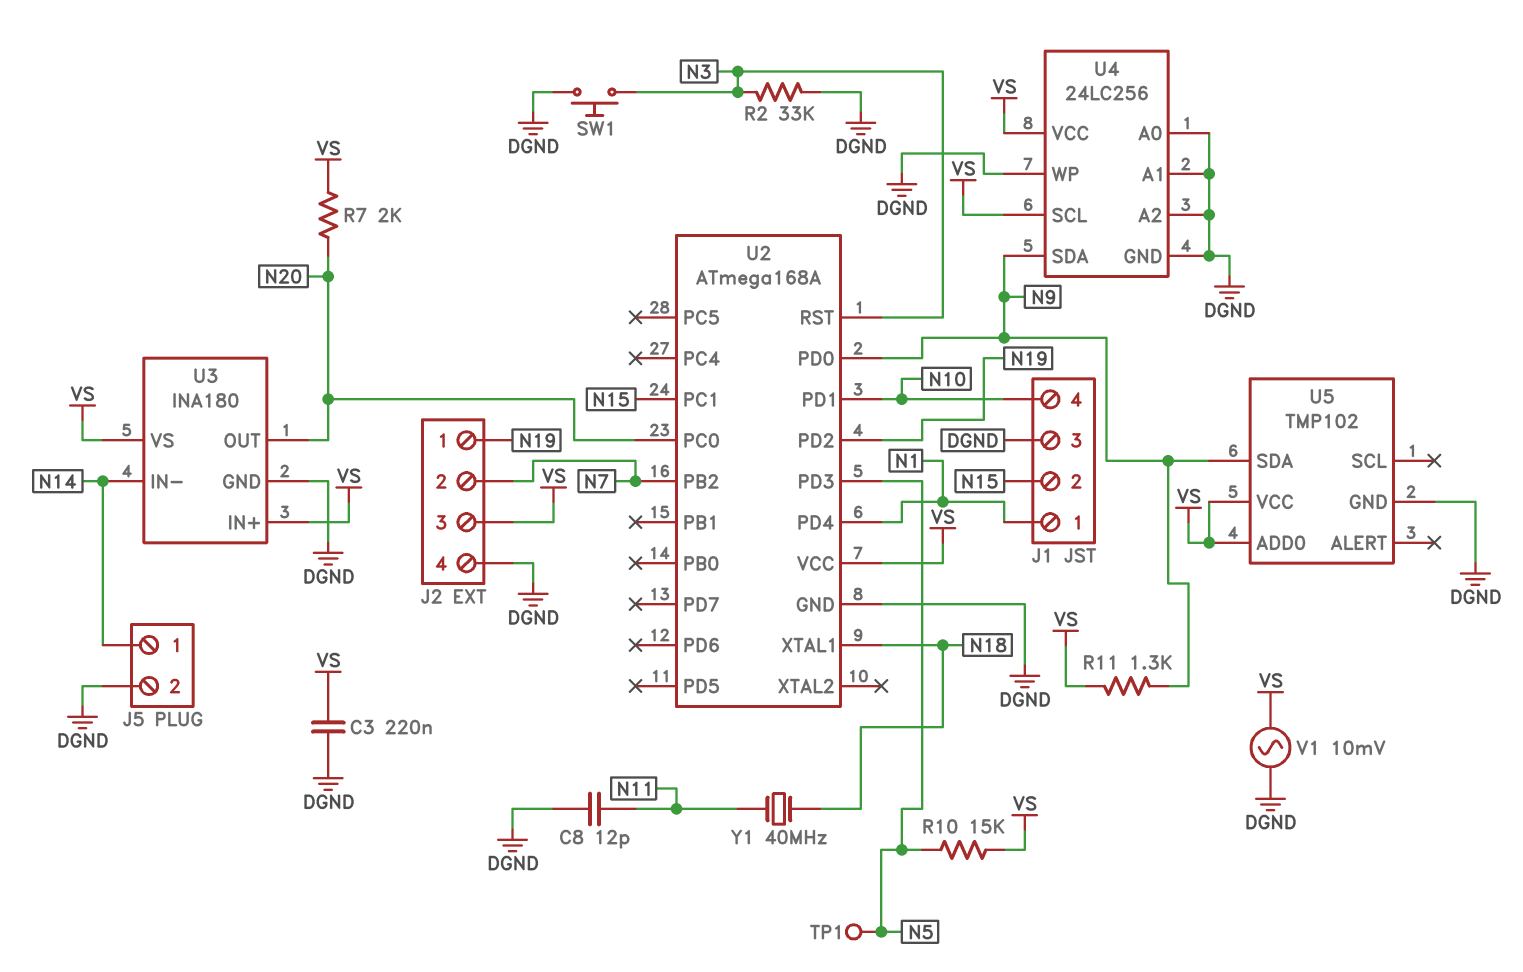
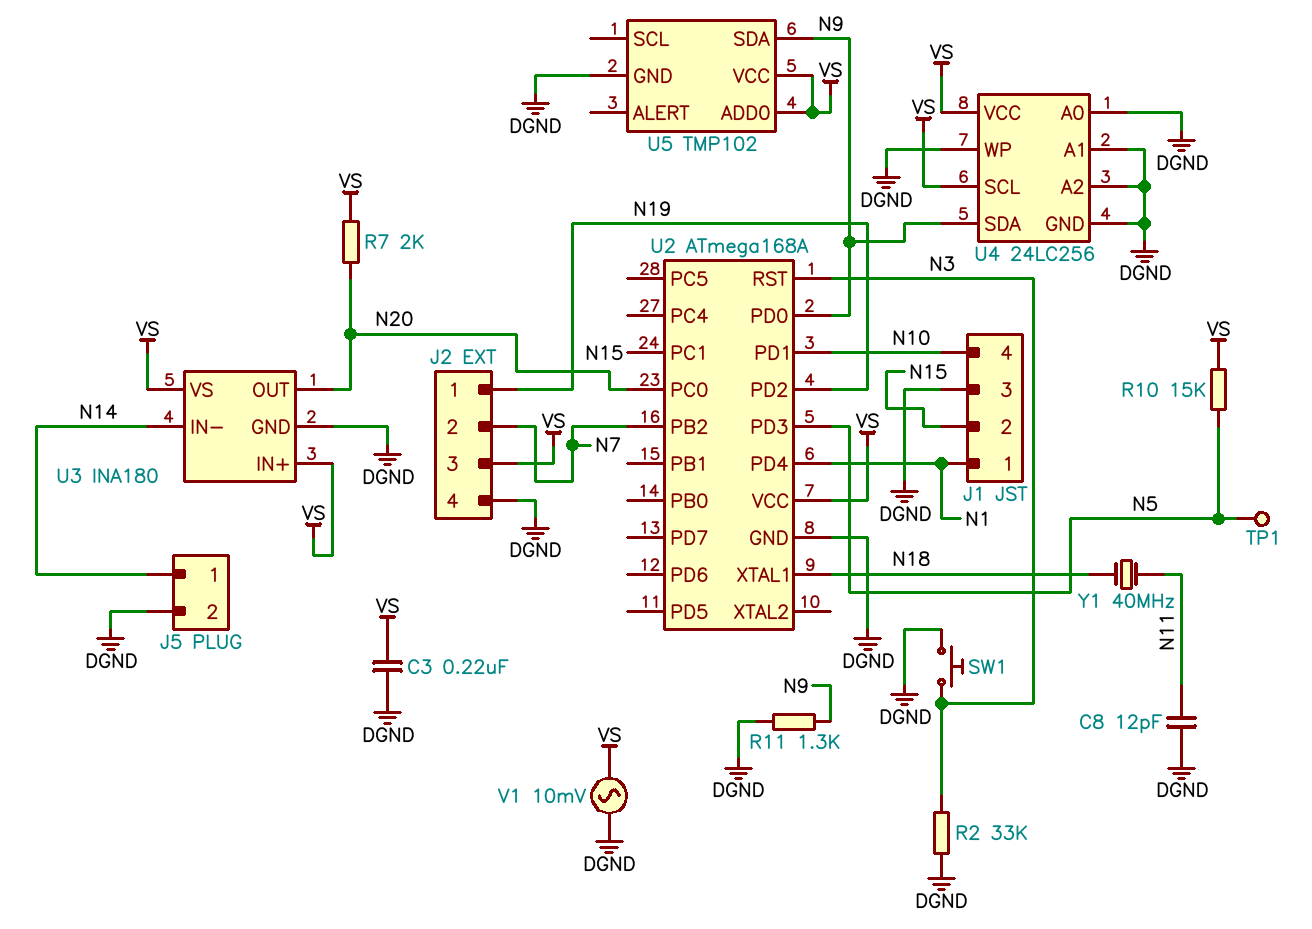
R11: 1.3k (N9, VS) -> 1.3k (DGND, N9)

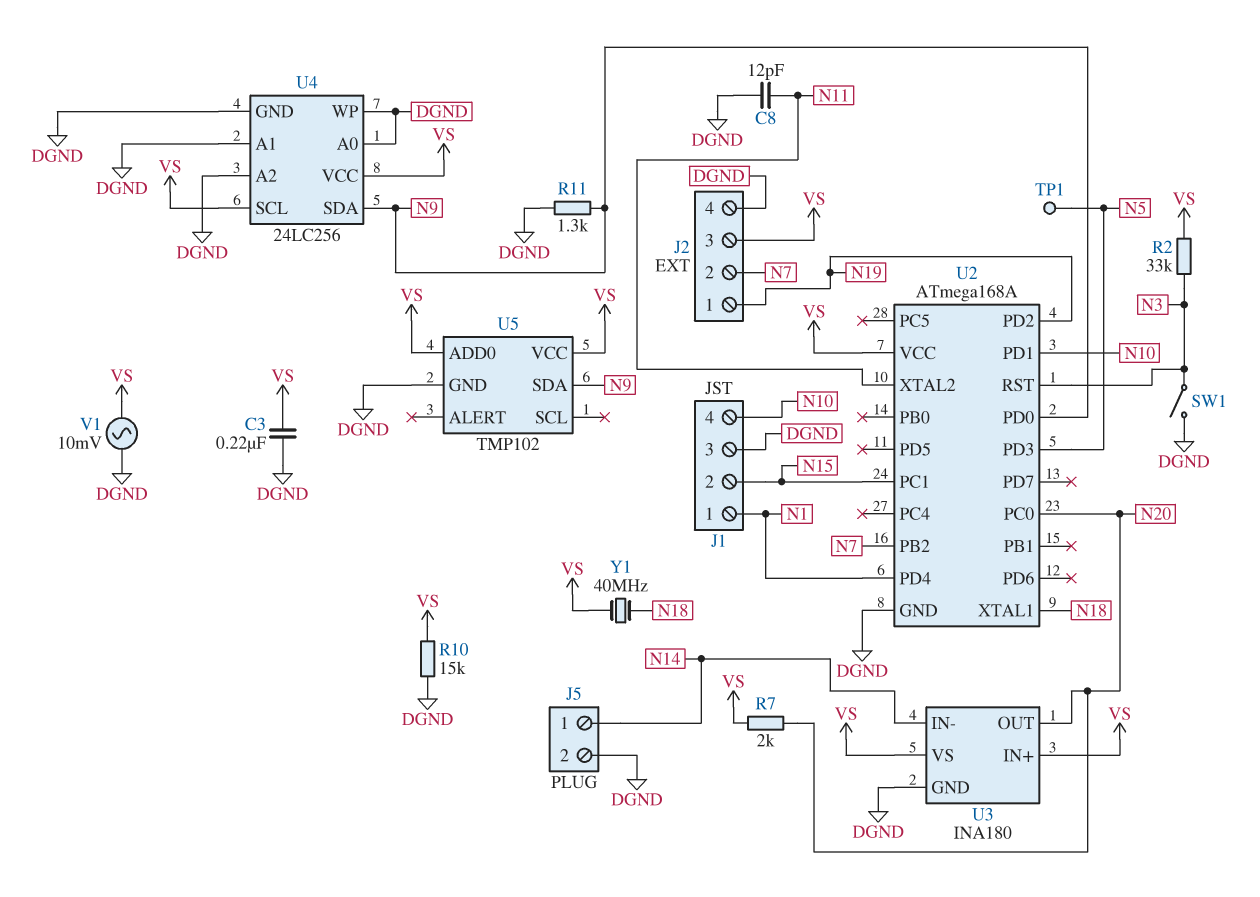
R2: 33k (DGND, N3) -> 33k (N3, VS)
R10: 15k (N5, VS) -> 15k (DGND, VS)
SW1: button (DGND, N3) -> switch (DGND, N3)
U2 pin XTAL2: none -> N11
Y1: 40MHz (N11, N18) -> 40MHz (N18, VS)

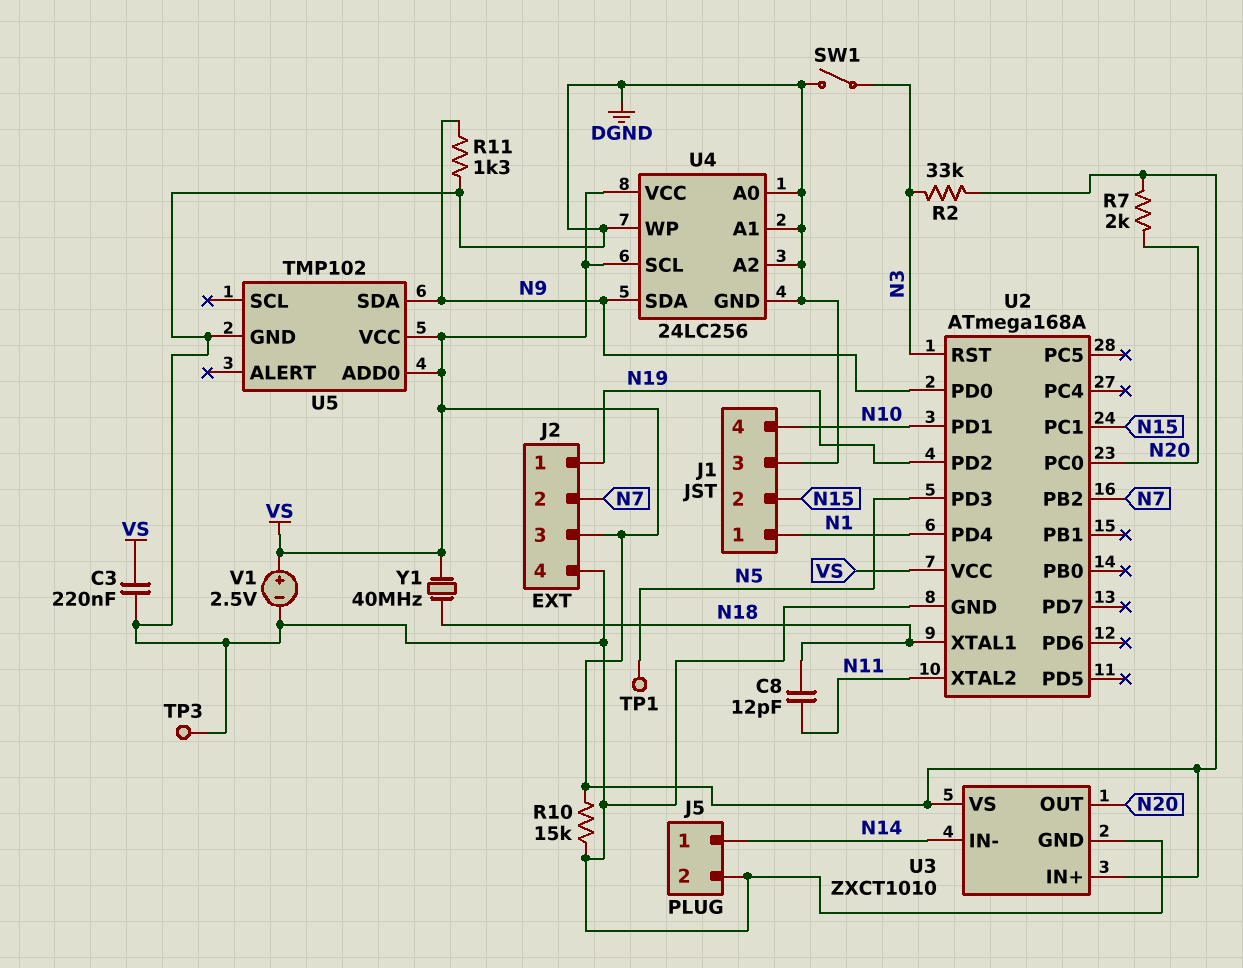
C8: 12pF (DGND, N11) -> 12pF (N11, N18)
TP3: none -> test point (DGND)
U3: INA180 -> ZXCT1010
V1: AC 10mV (DGND, VS) -> 2.5V (plus VS, minus DGND)

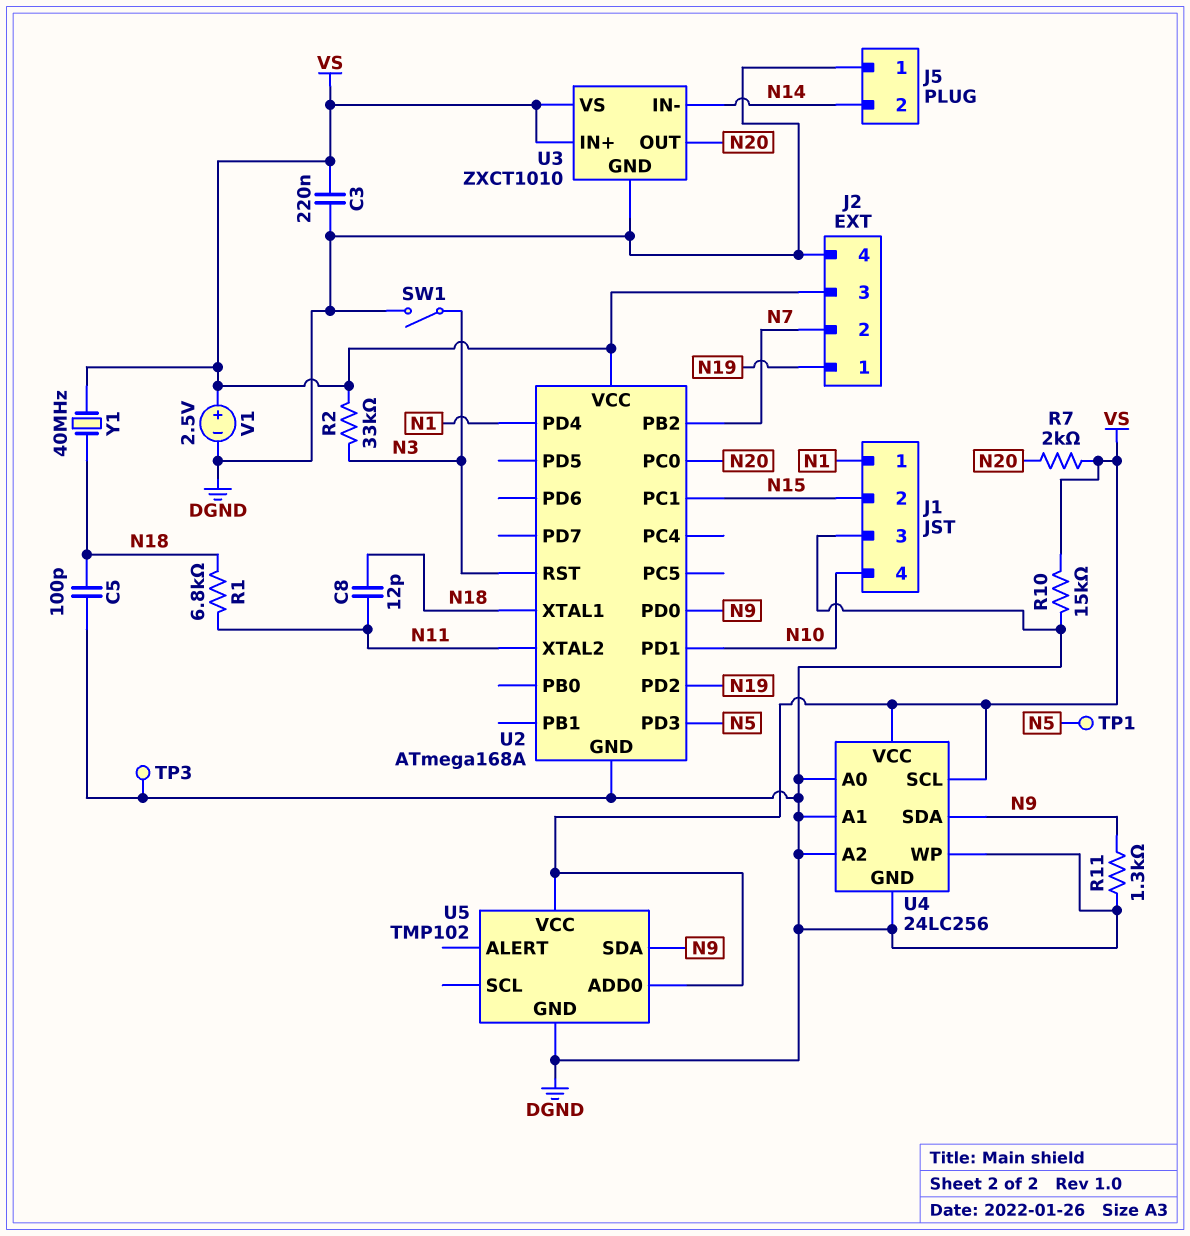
C5: none -> 100pF (DGND, N18)
J5 pin 1: N14 -> DGND
J5 pin 2: DGND -> N14
R1: none -> 6.8k (N11, N18)

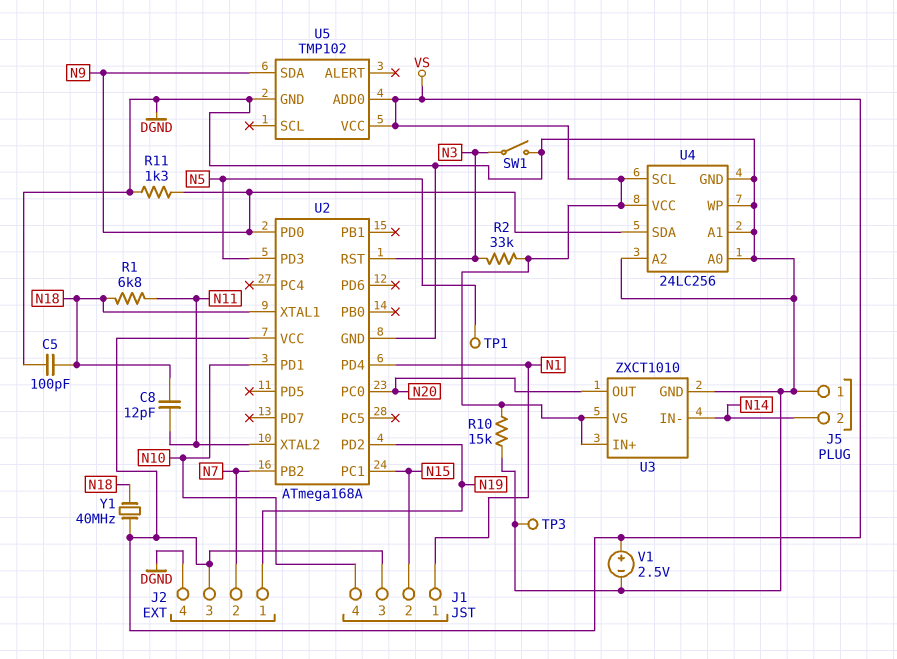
C3: 220nF (DGND, VS) -> none
J1 pin 3: DGND -> VS
R7: 2k (N20, VS) -> none

